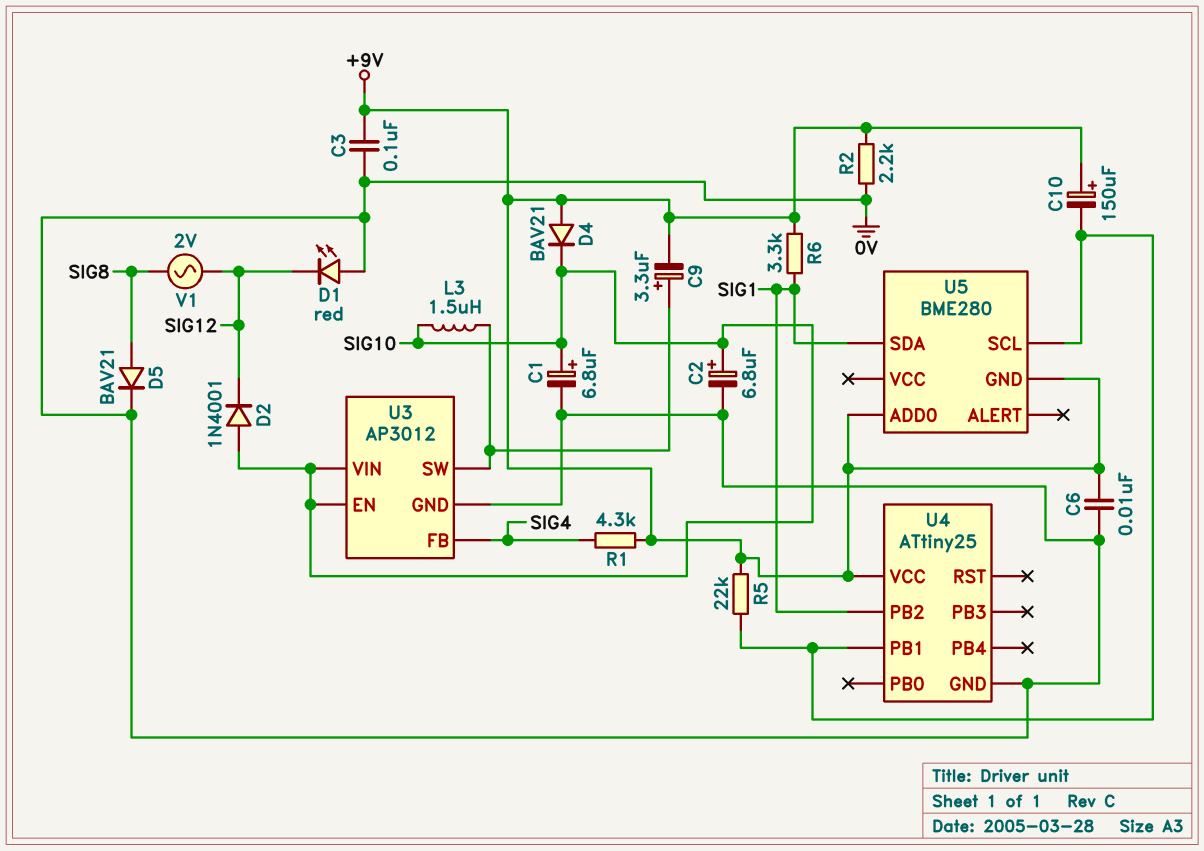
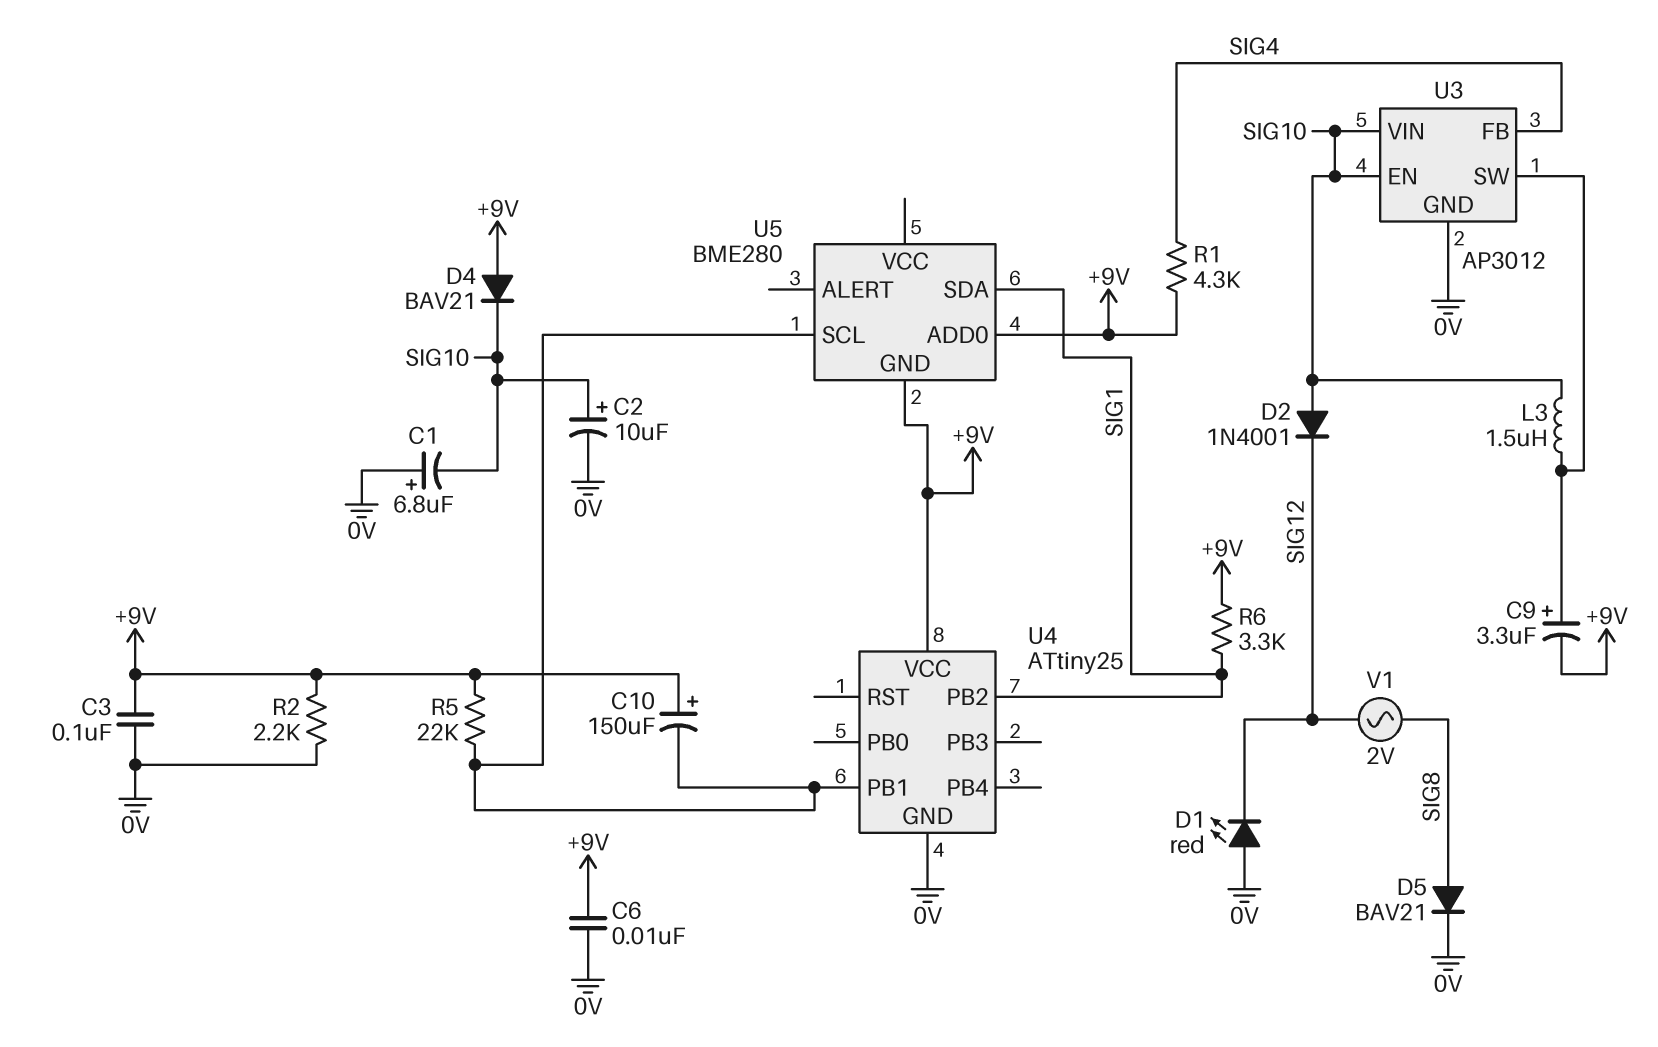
C1: 6.8uF (plus SIG10, minus 0V) -> 6.8uF (plus 0V, minus SIG10)
C2: 6.8uF (plus SIG10, minus 0V) -> 10uF (plus SIG10, minus 0V)

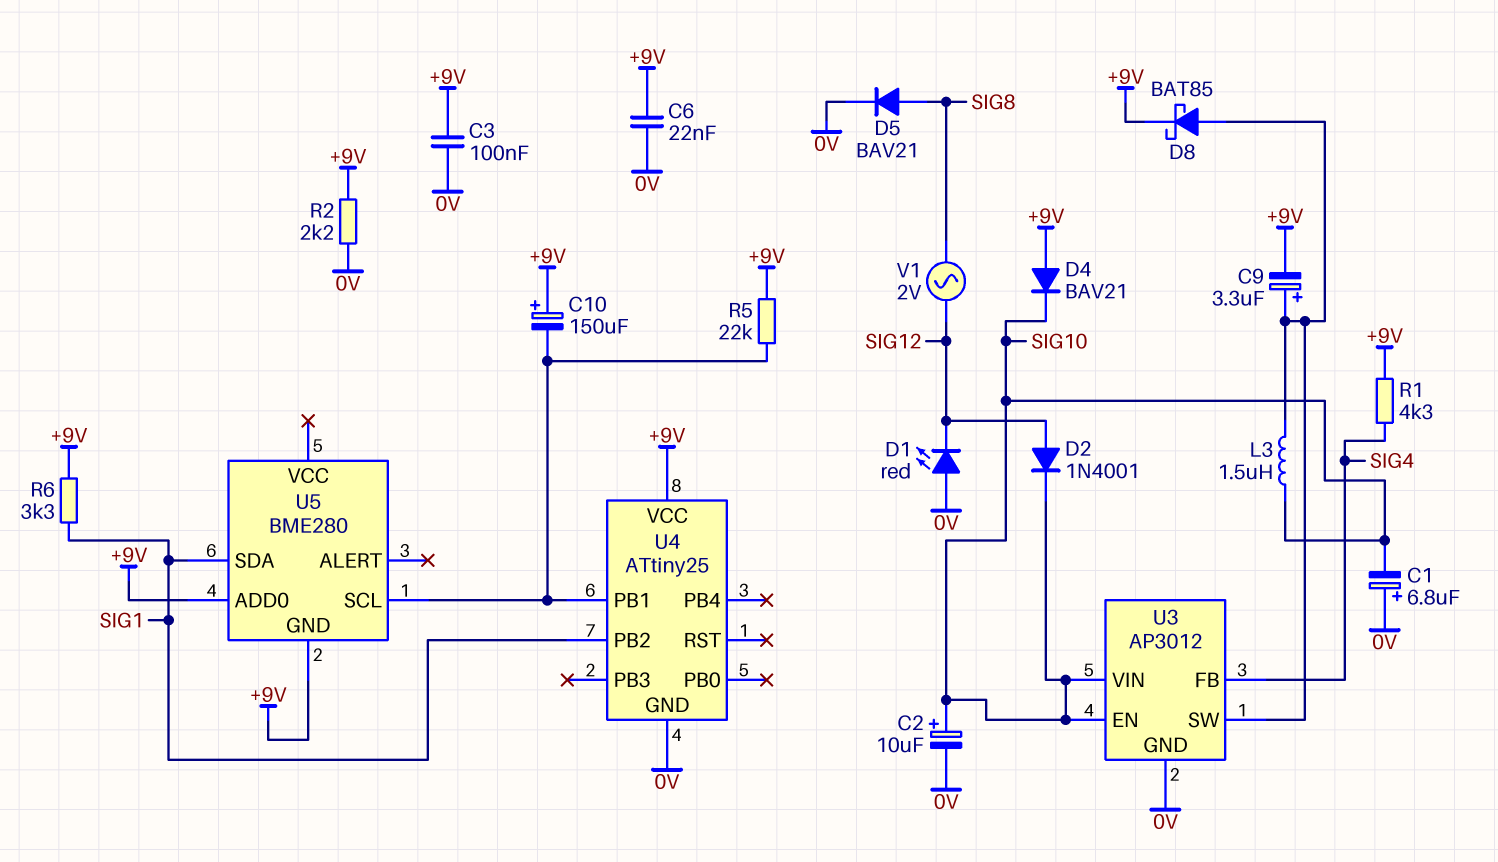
C6: 10nF (+9V, 0V) -> 22nF (+9V, 0V)
D2: diode 1N4001 (A SIG10, K SIG12) -> diode 1N4001 (A SIG12, K SIG10)
D8: none -> schottky BAT85 (A U3/SW, K +9V)

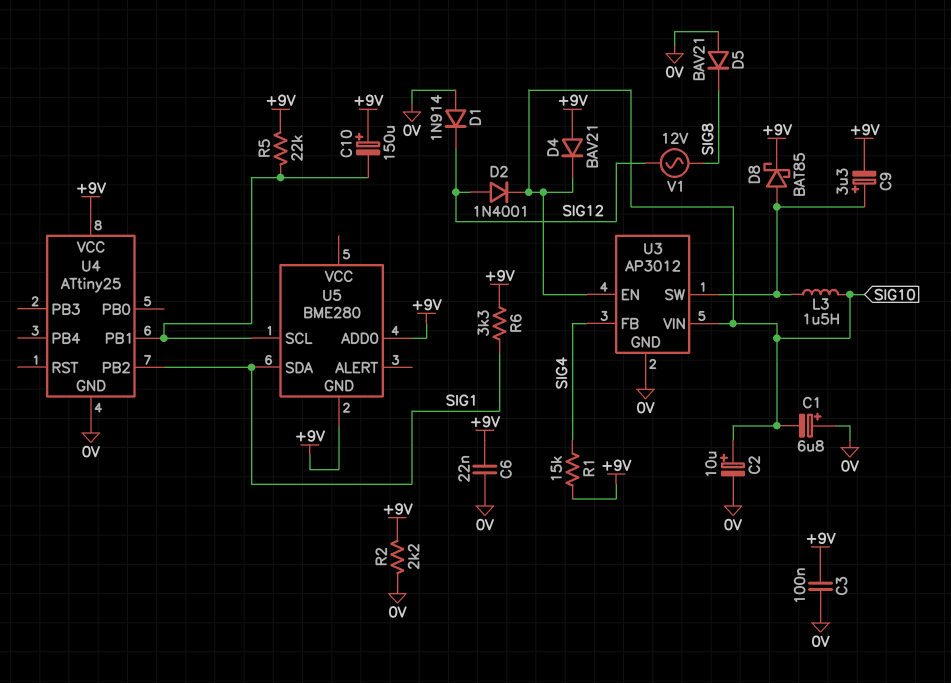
D1: LED red (A 0V, K SIG12) -> diode 1N914 (A 0V, K SIG12)
D5: diode BAV21 (A SIG8, K 0V) -> diode BAV21 (A 0V, K SIG8)
R1: 4.3k (+9V, SIG4) -> 15k (+9V, SIG4)
V1: AC 2V (SIG8, SIG12) -> AC 12V (SIG8, SIG12)

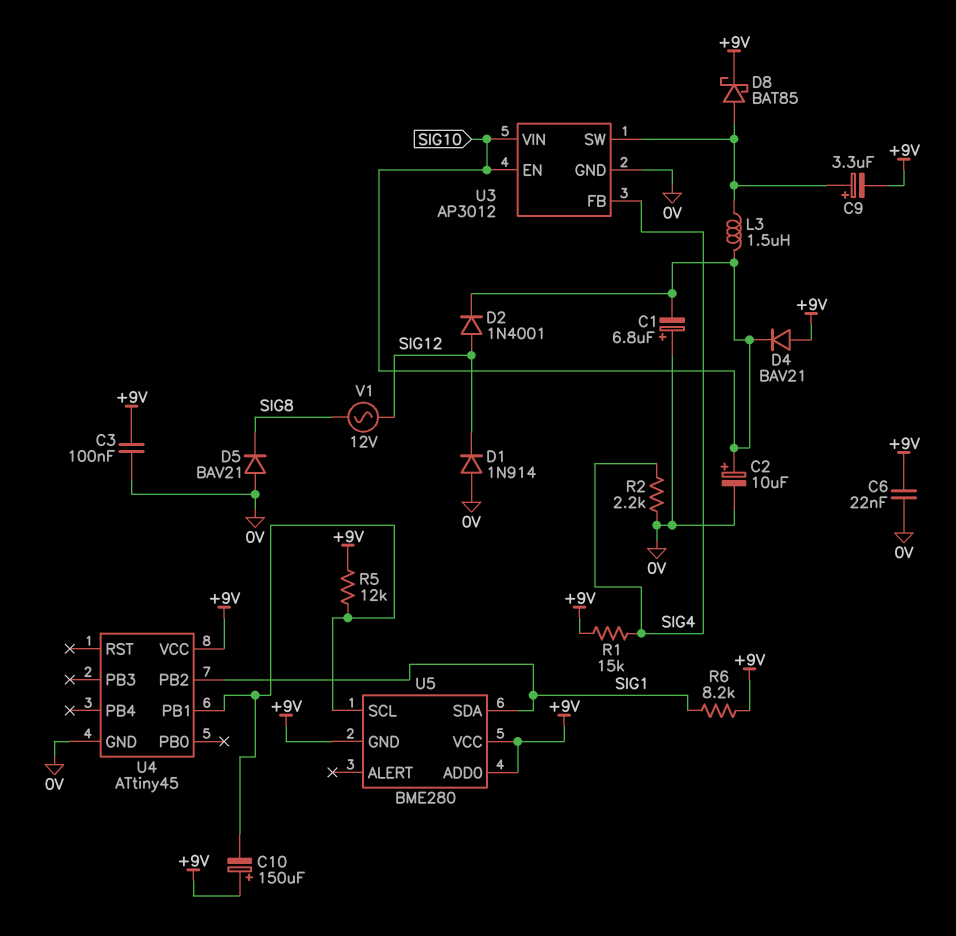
R2: 2.2k (+9V, 0V) -> 2.2k (0V, SIG4)
R5: 22k (+9V, U4/PB1) -> 12k (+9V, U4/PB1)
R6: 3.3k (+9V, SIG1) -> 8.2k (+9V, SIG1)
U4: ATtiny25 -> ATtiny45
U5 pin VCC: none -> +9V

